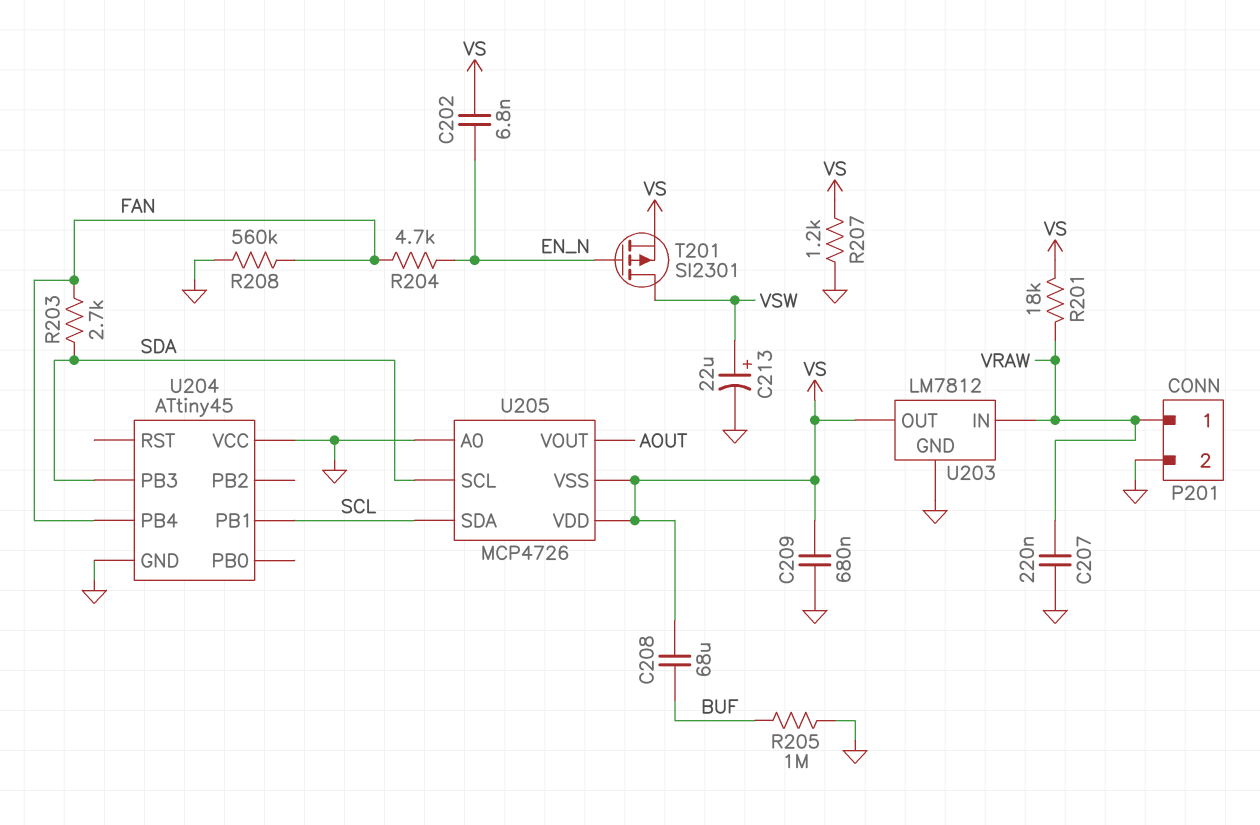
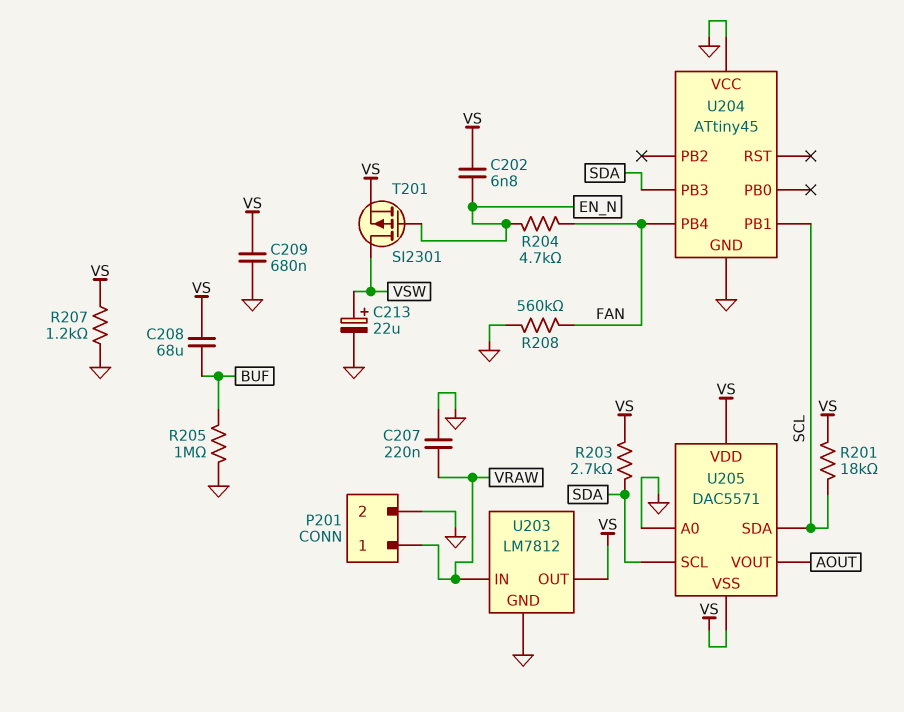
R201: 18k (VRAW, VS) -> 18k (SCL, VS)
R203: 2.7k (FAN, SDA) -> 2.7k (SDA, VS)
U205: MCP4726 -> DAC5571

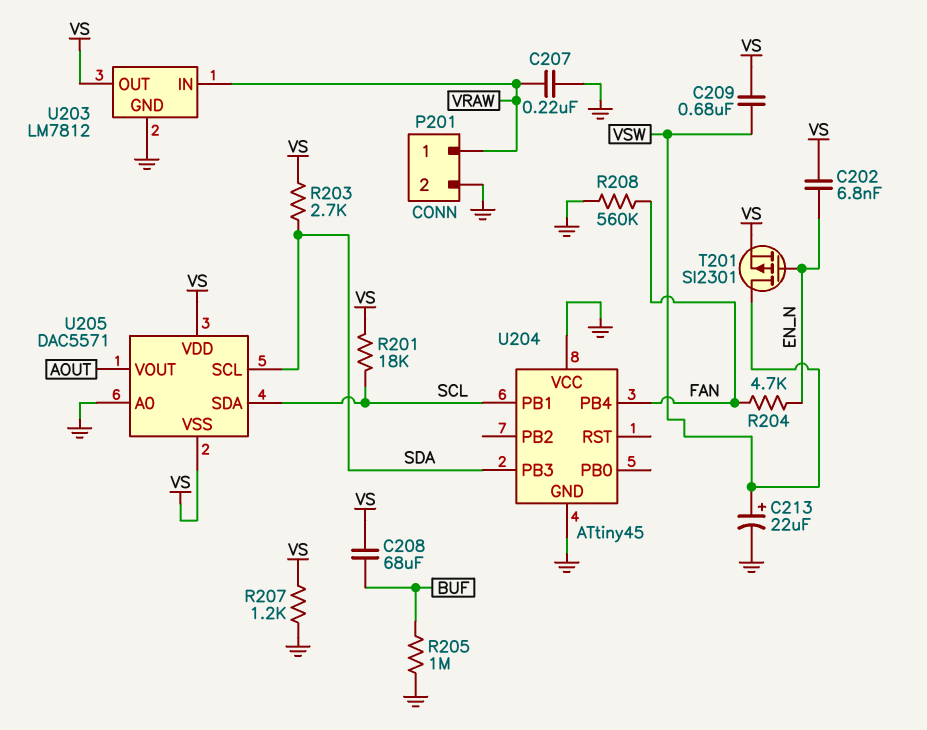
C209: 680nF (GND, VS) -> 680nF (VS, VSW)

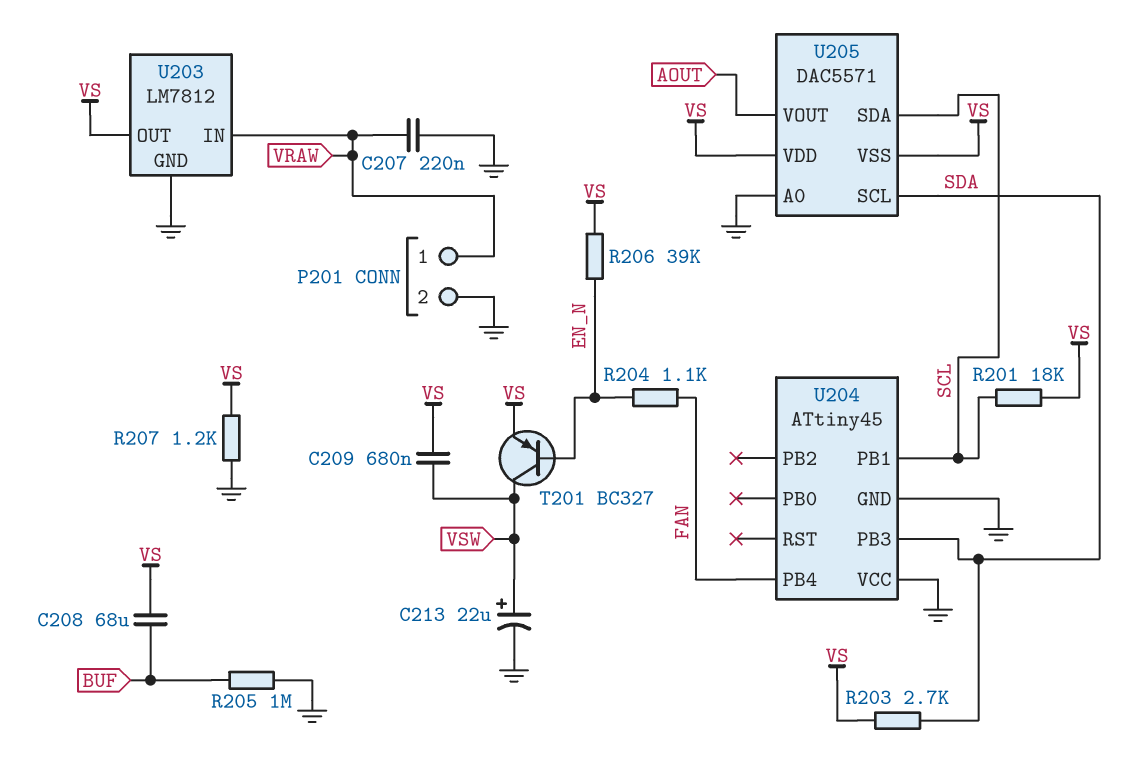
C202: 6.8nF (EN_N, VS) -> none
R204: 4.7k (EN_N, FAN) -> 1.1k (EN_N, FAN)
R206: none -> 39k (EN_N, VS)
R208: 560k (FAN, GND) -> none
T201: PMOS SI2301 (G EN_N, D VSW, S VS) -> PNP BC327 (B EN_N, C VSW, E VS)

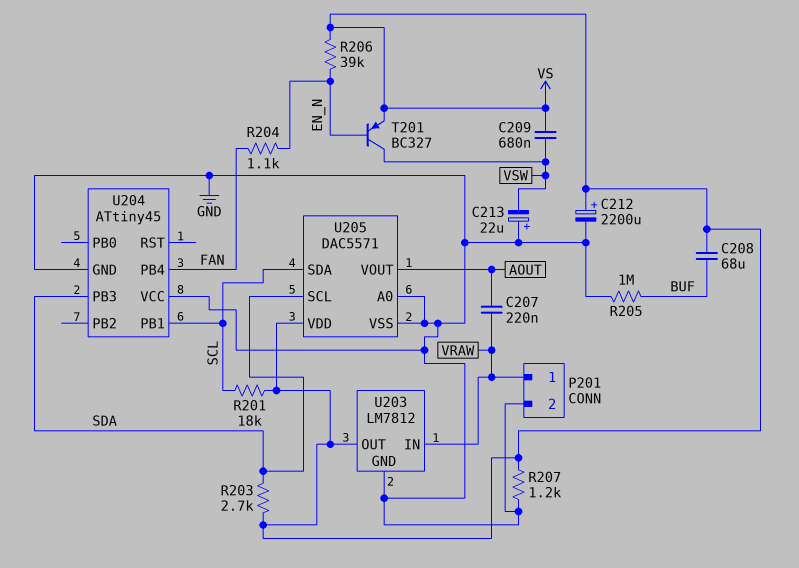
C207: 220nF (GND, VRAW) -> 220nF (AOUT, VRAW)
C212: none -> 2200uF (plus VS, minus GND)
C213: 22uF (plus VSW, minus GND) -> 22uF (plus GND, minus VSW)
U205 pin VSS: VS -> GND

